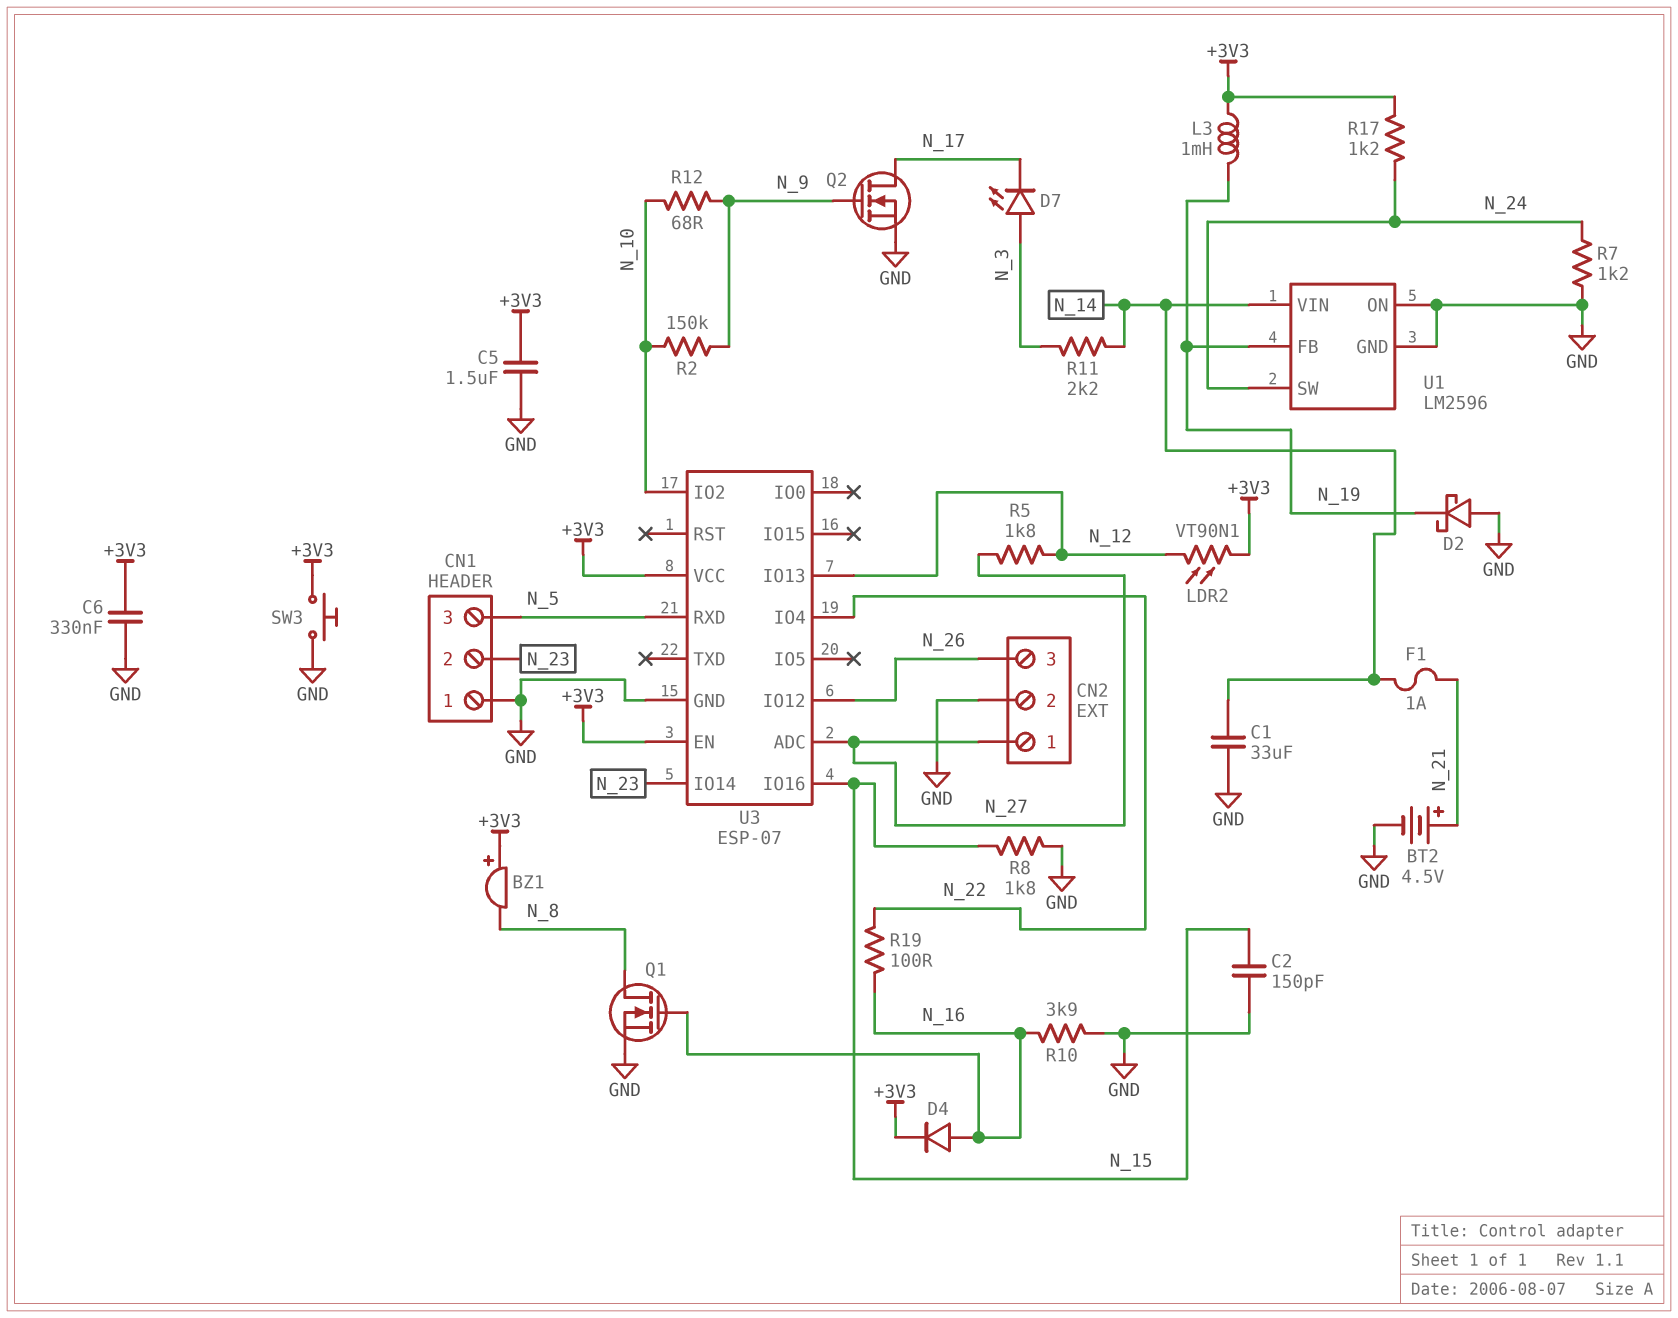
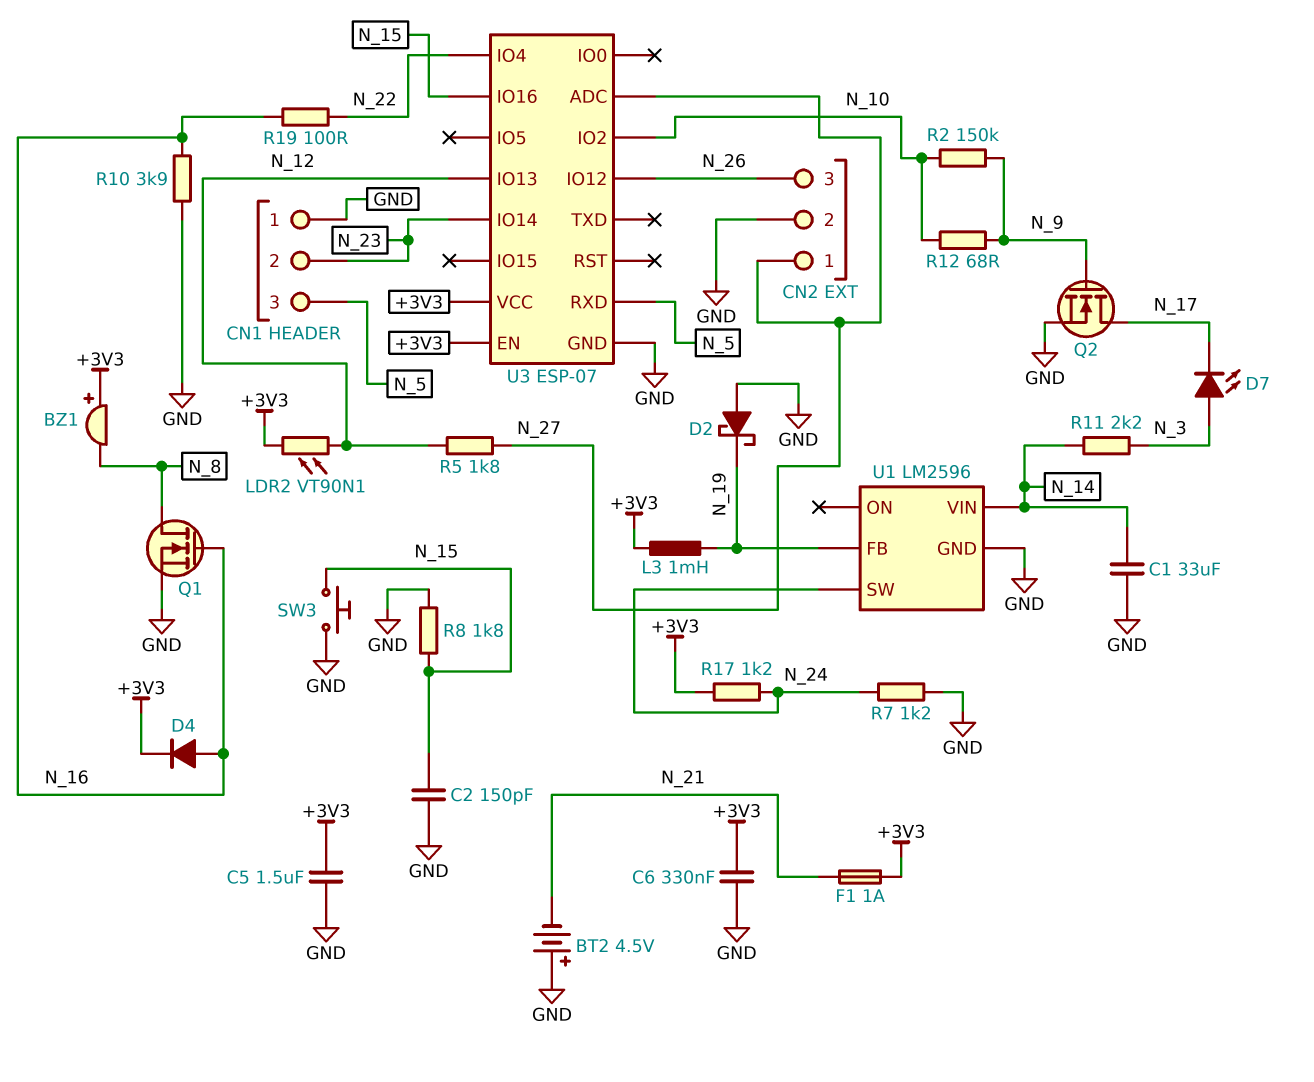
BT2: 4.5V (plus N_21, minus GND) -> 4.5V (plus GND, minus N_21)
F1: 1A (N_14, N_21) -> 1A (+3V3, N_21)
SW3: button (+3V3, GND) -> button (GND, N_15)
U1 pin ON: GND -> none

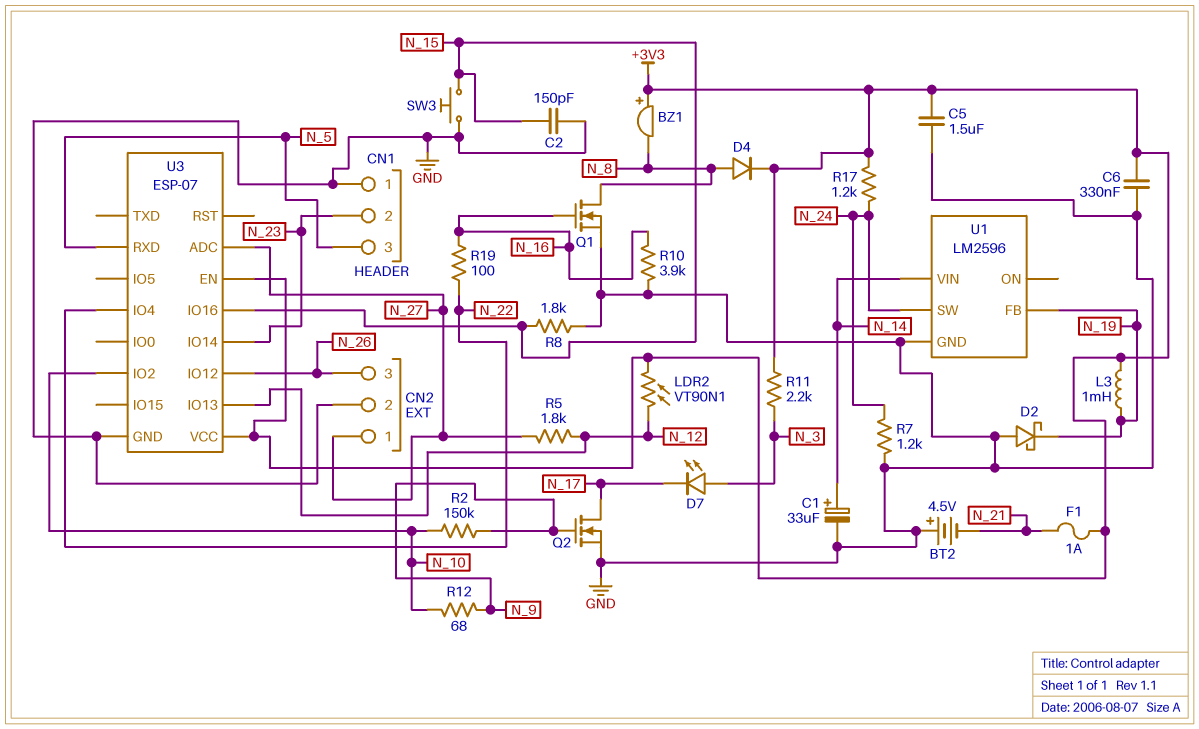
C1: 33uF (GND, N_14) -> 33uF (plus N_14, minus GND)
D4: diode (A N_16, K +3V3) -> diode (A N_8, K +3V3)
R11: 2.2k (N_3, N_14) -> 2.2k (+3V3, N_3)

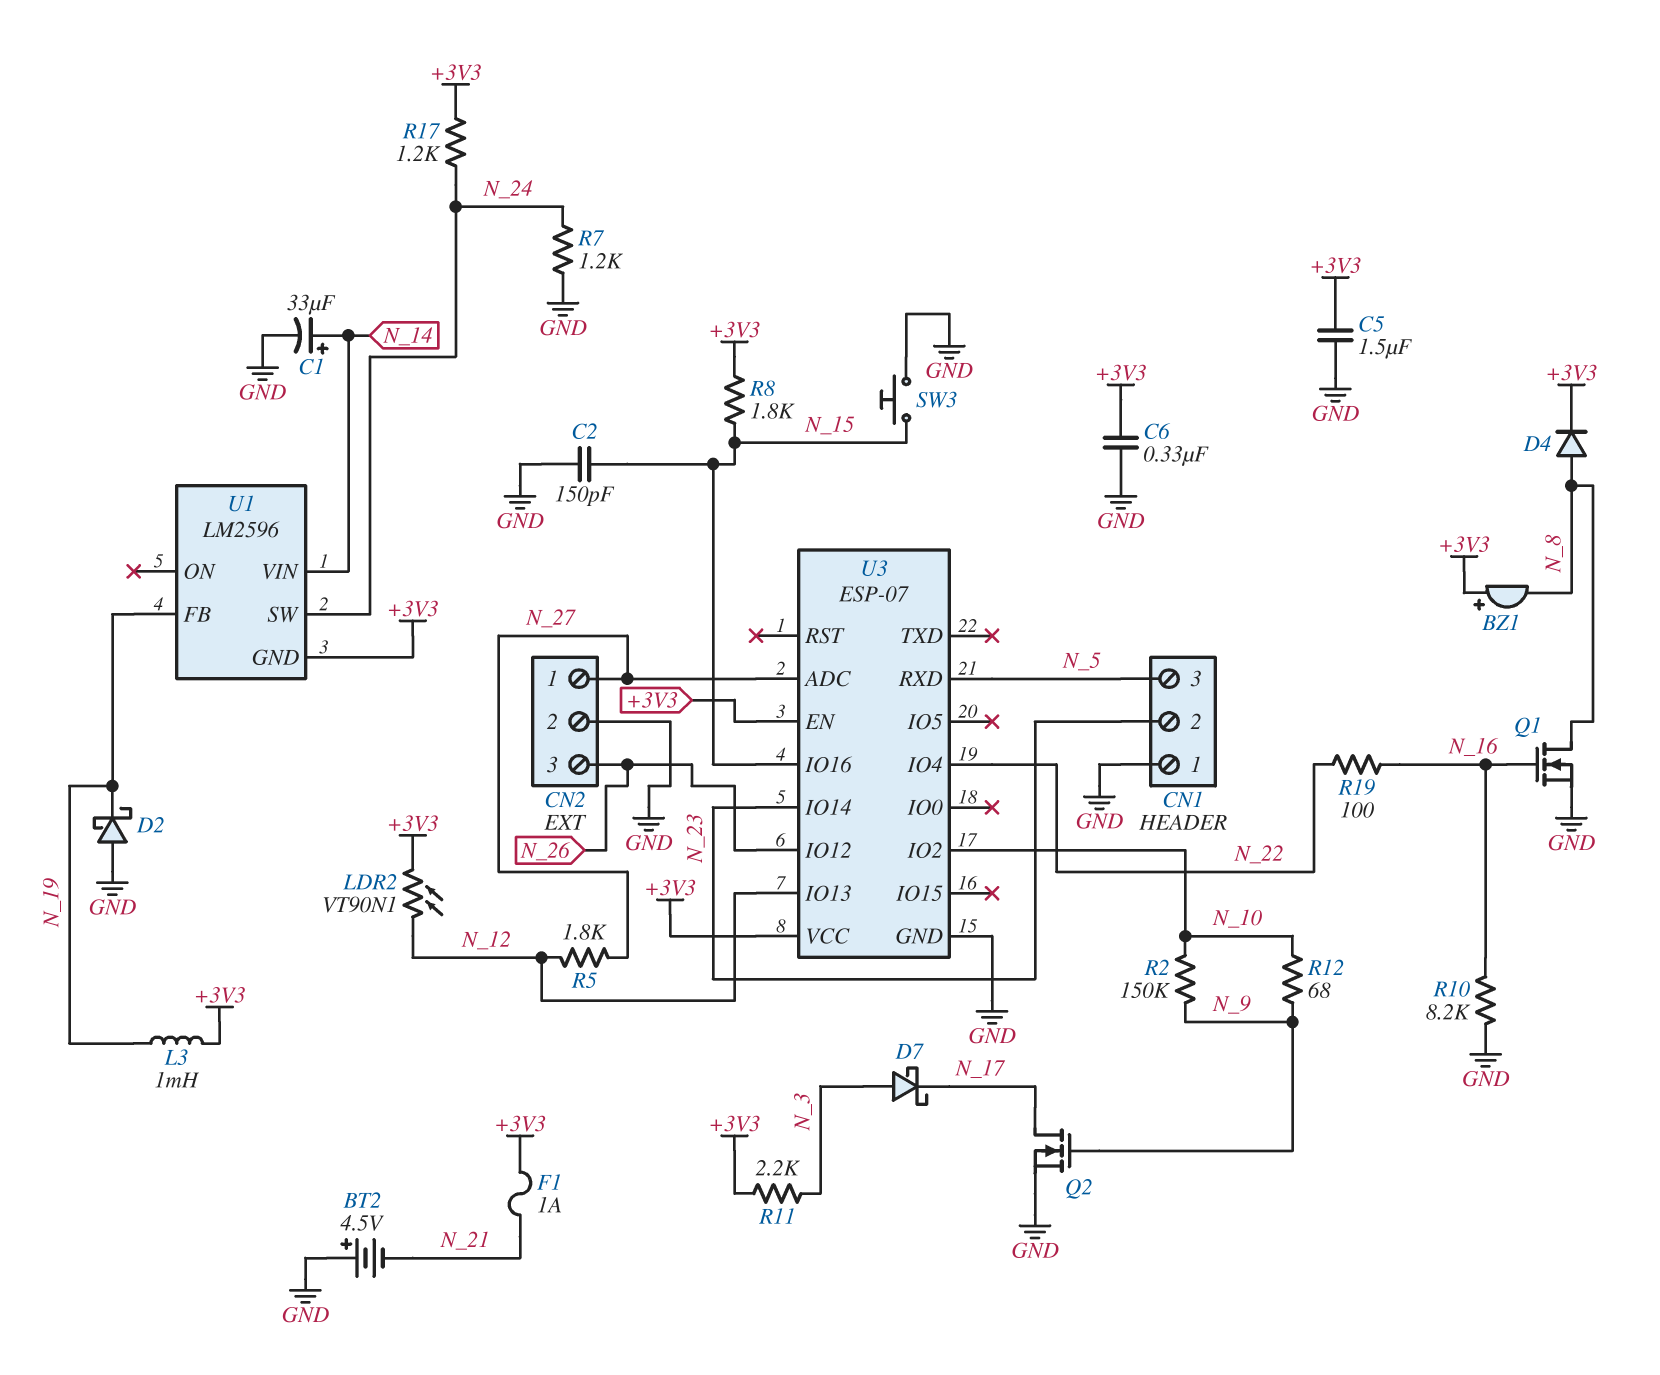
D7: LED (A N_3, K N_17) -> schottky (A N_3, K N_17)
R8: 1.8k (GND, N_15) -> 1.8k (+3V3, N_15)
R10: 3.9k (GND, N_16) -> 8.2k (GND, N_16)
U1 pin GND: GND -> +3V3

